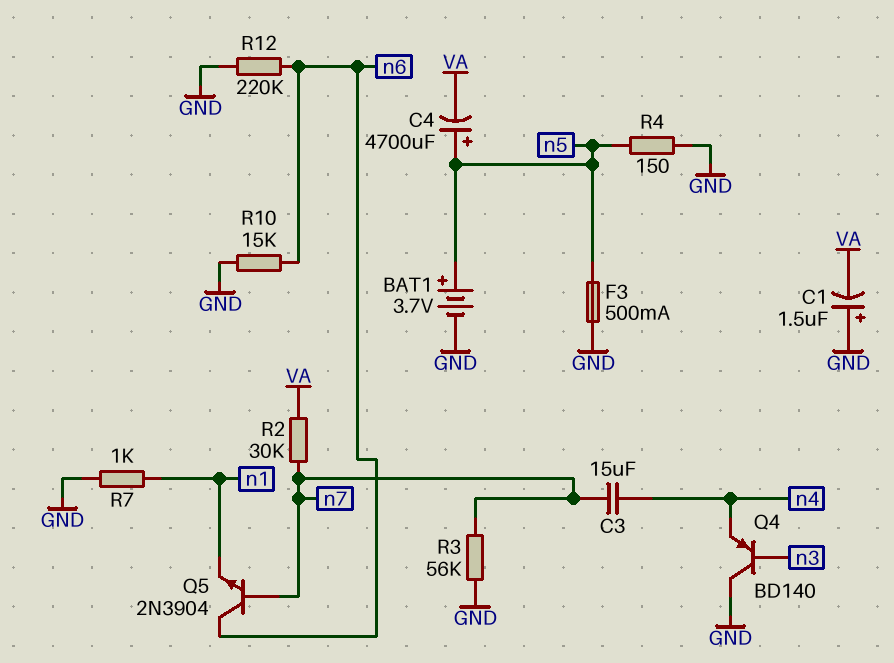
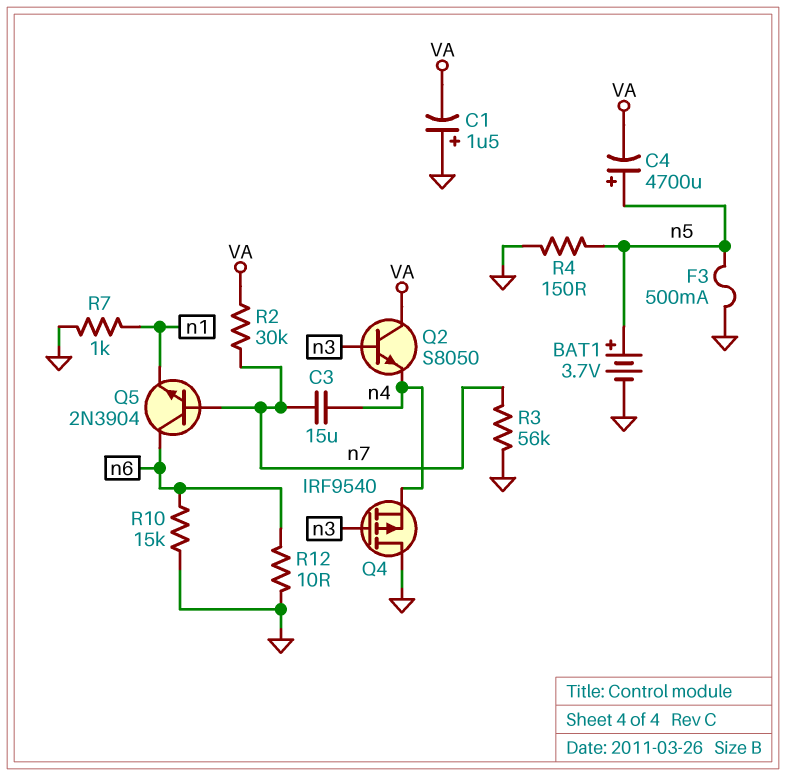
Q2: none -> NPN S8050 (B n3, C VA, E n4)
Q4: PNP BD140 (B n3, C GND, E n4) -> PMOS IRF9540 (G n3, D GND, S n4)
R12: 220k (GND, n6) -> 10 (GND, n6)

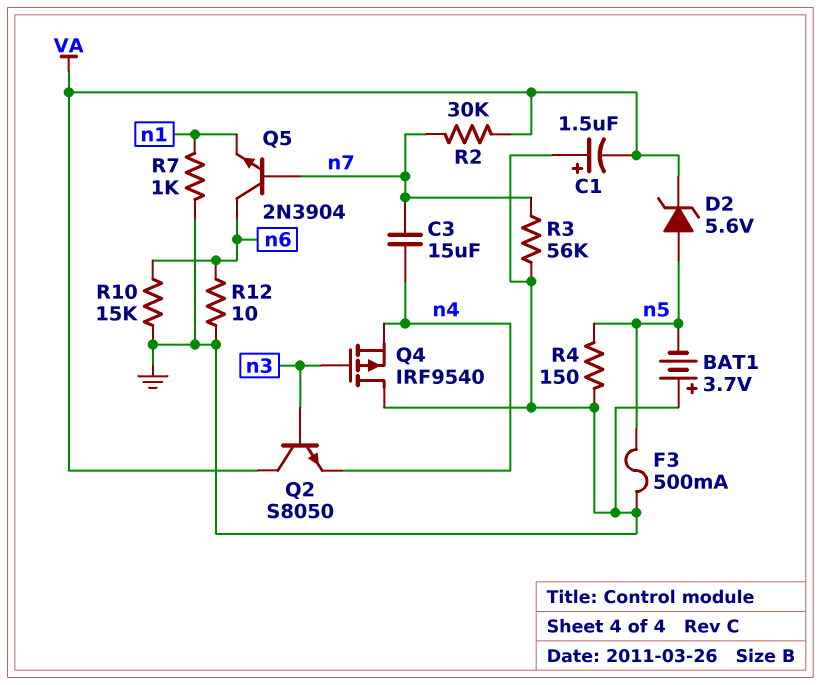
BAT1: 3.7V (plus n5, minus GND) -> 3.7V (plus GND, minus n5)
C4: 4700uF (plus n5, minus VA) -> none
D2: none -> zener 5.6V (A n5, K VA)

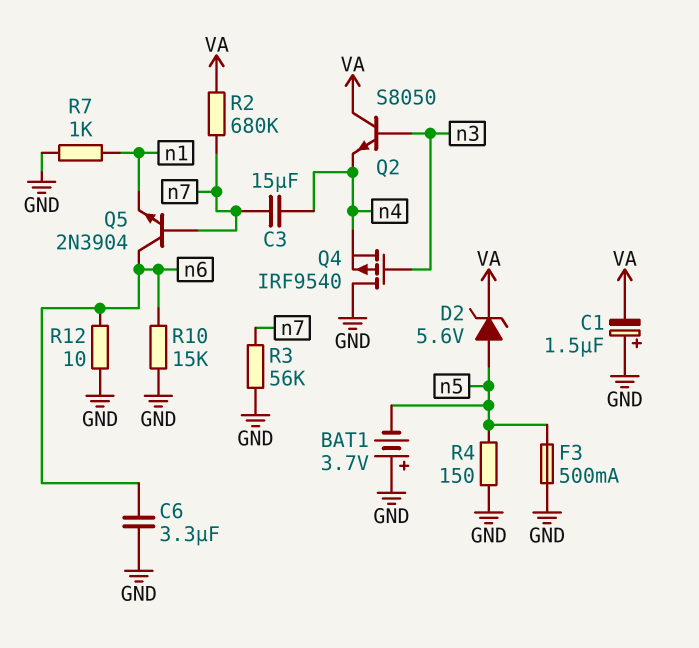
C6: none -> 3.3uF (GND, n6)
R2: 30k (VA, n7) -> 680k (VA, n7)

